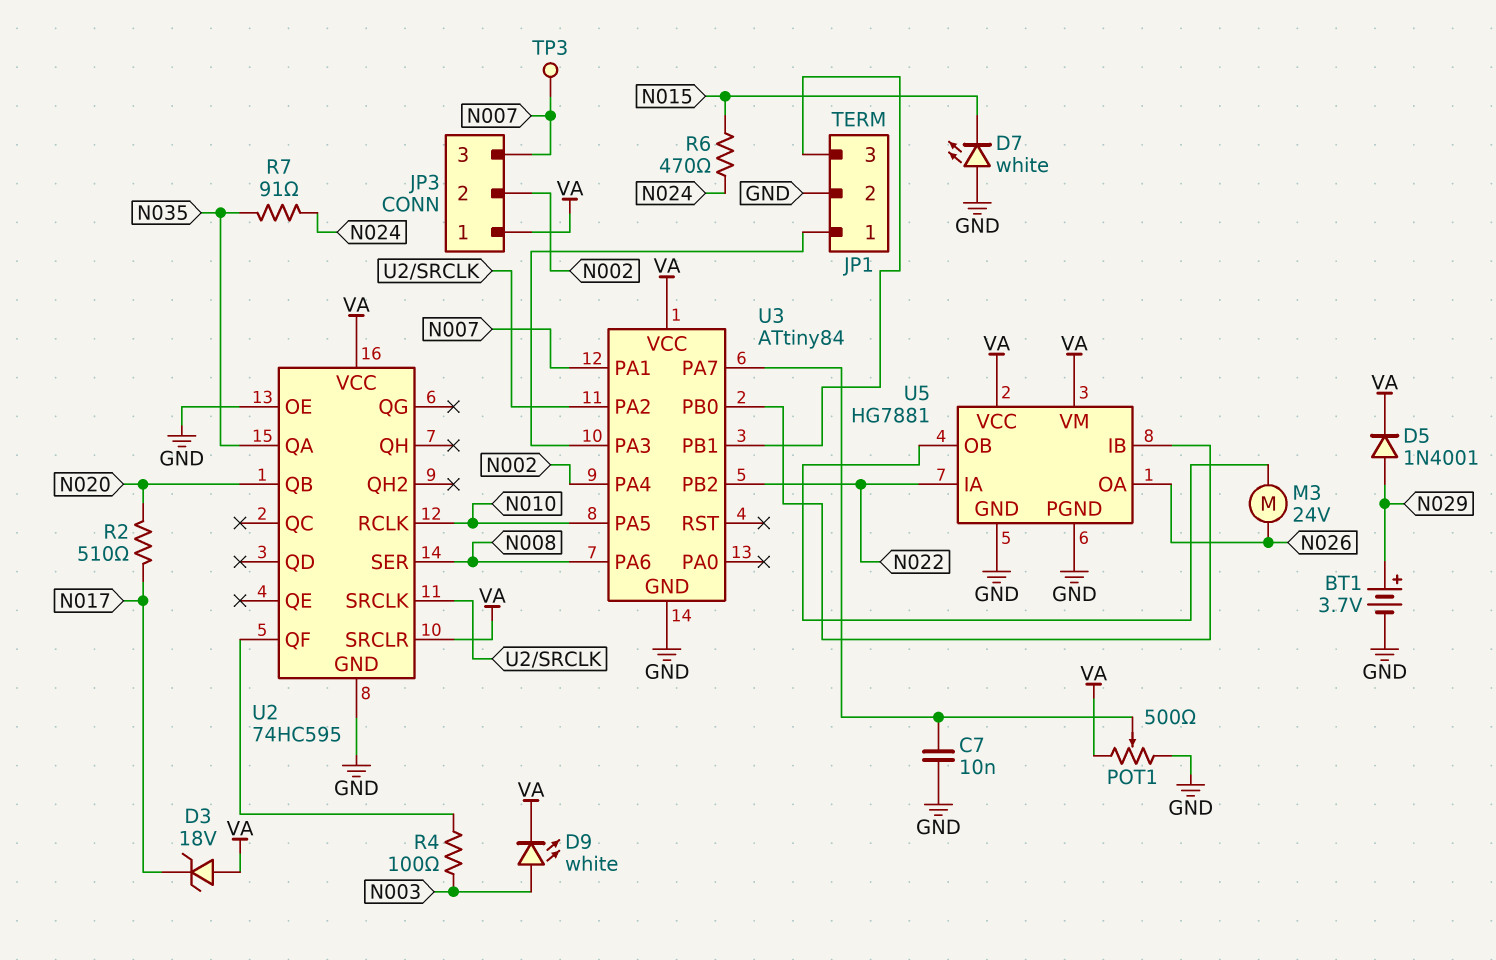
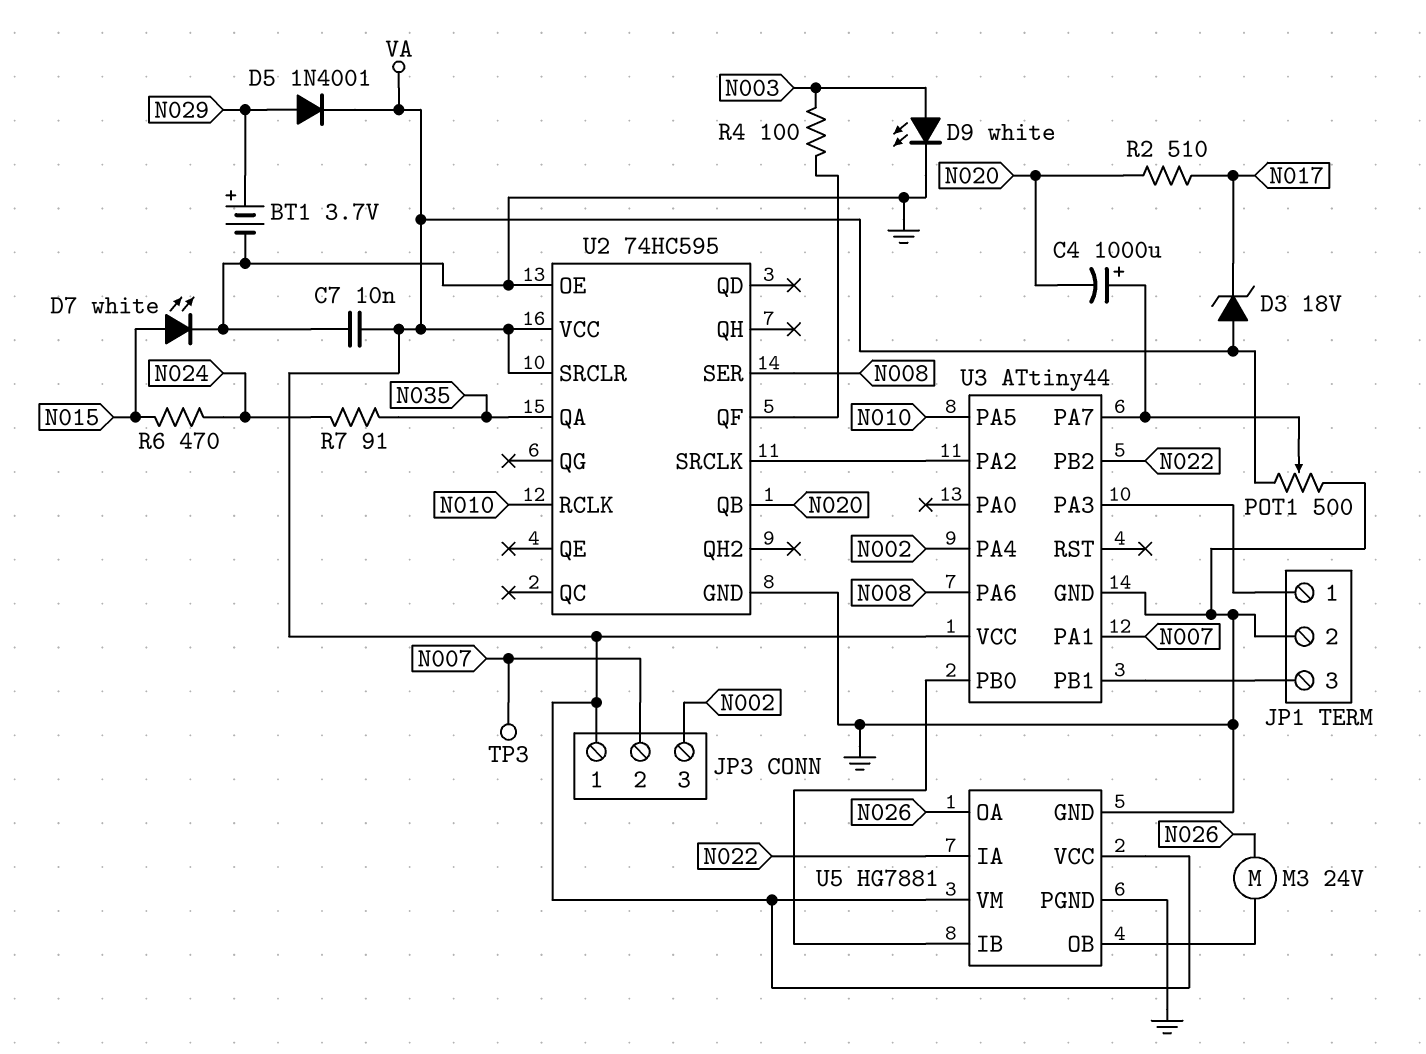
C4: none -> 1000uF (plus U3/PA7, minus N020)
C7: 10nF (GND, U3/PA7) -> 10nF (GND, VA)
D7: LED white (A GND, K N015) -> LED white (A N015, K GND)
D9: LED white (A N003, K VA) -> LED white (A N003, K GND)
JP3 pin 2: N002 -> N007
JP3 pin 3: N007 -> N002
U3: ATtiny84 -> ATtiny44

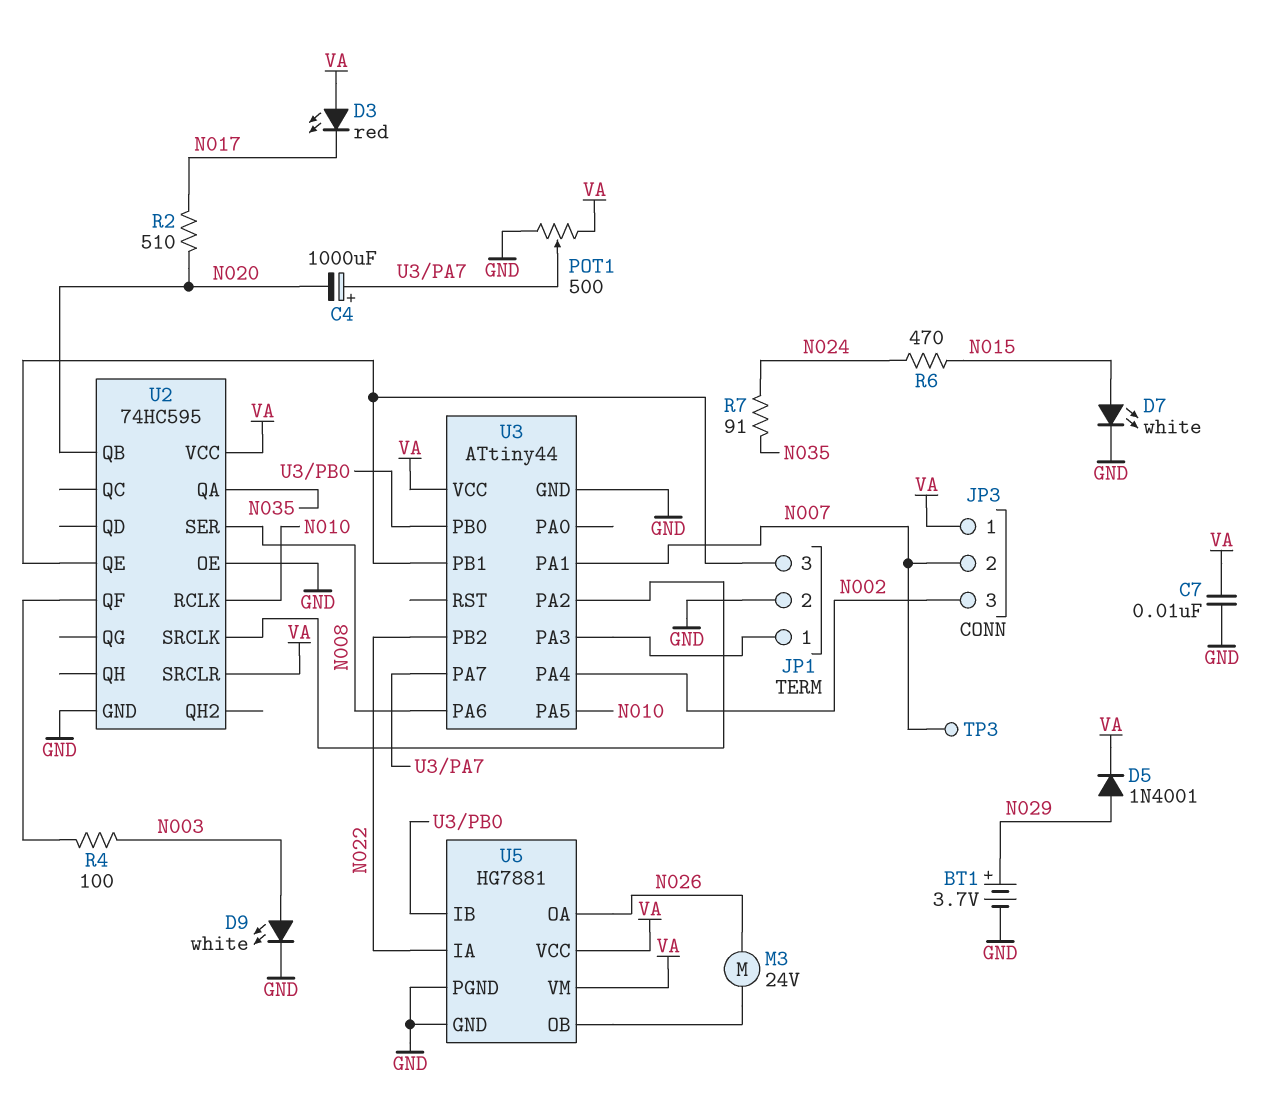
D3: zener 18V (A VA, K N017) -> LED red (A VA, K N017)
U2 pin QE: none -> JP1/3

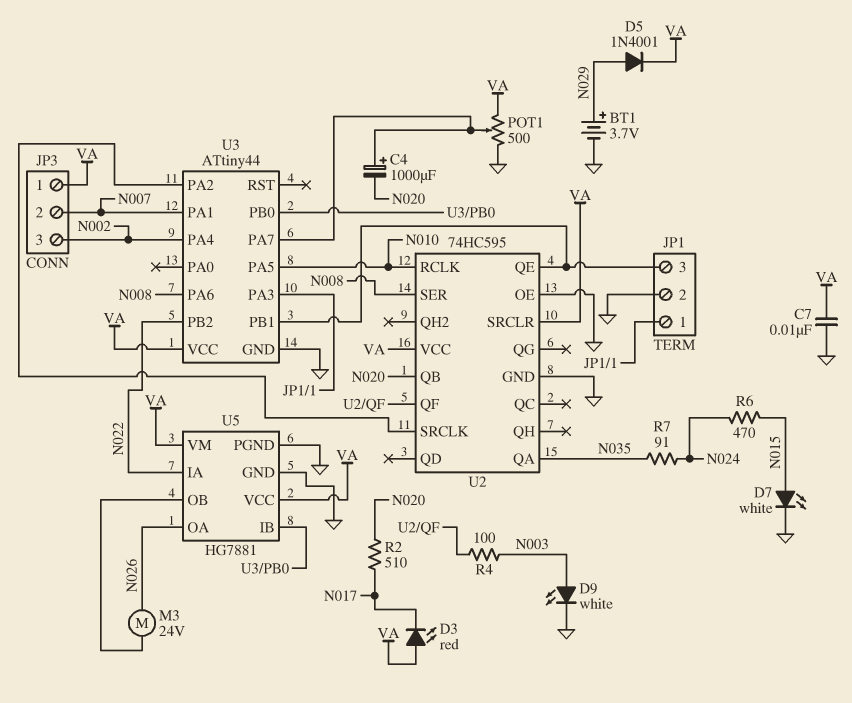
TP3: test point (N007) -> none

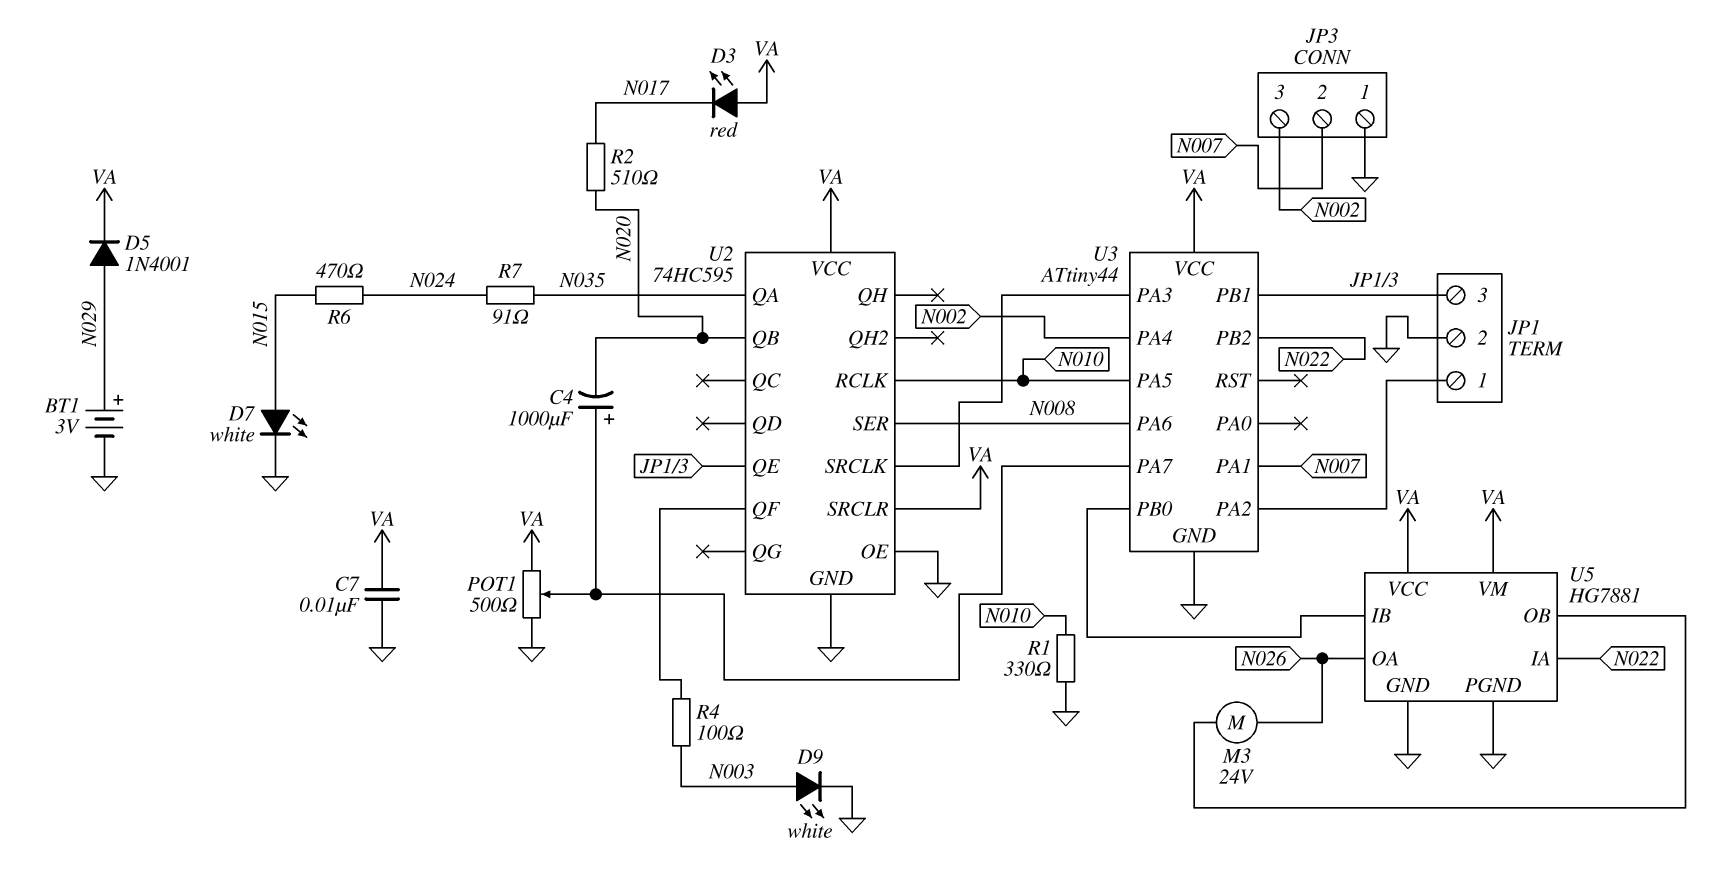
BT1: 3.7V (plus N029, minus GND) -> 3V (plus N029, minus GND)
JP3 pin 1: VA -> GND
R1: none -> 330 (GND, N010)
U3 pin PA2: U2/SRCLK -> JP1/1
U3 pin PA3: JP1/1 -> U2/SRCLK

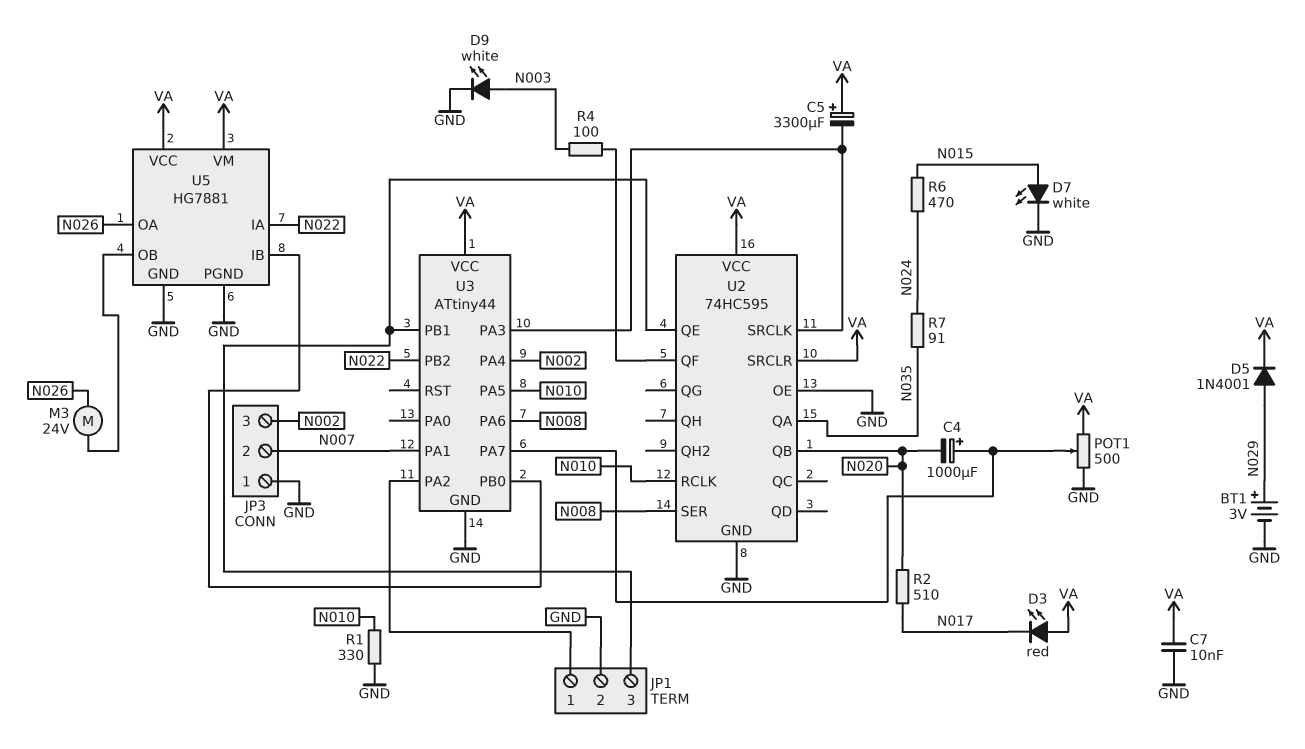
C5: none -> 3300uF (plus VA, minus U2/SRCLK)

